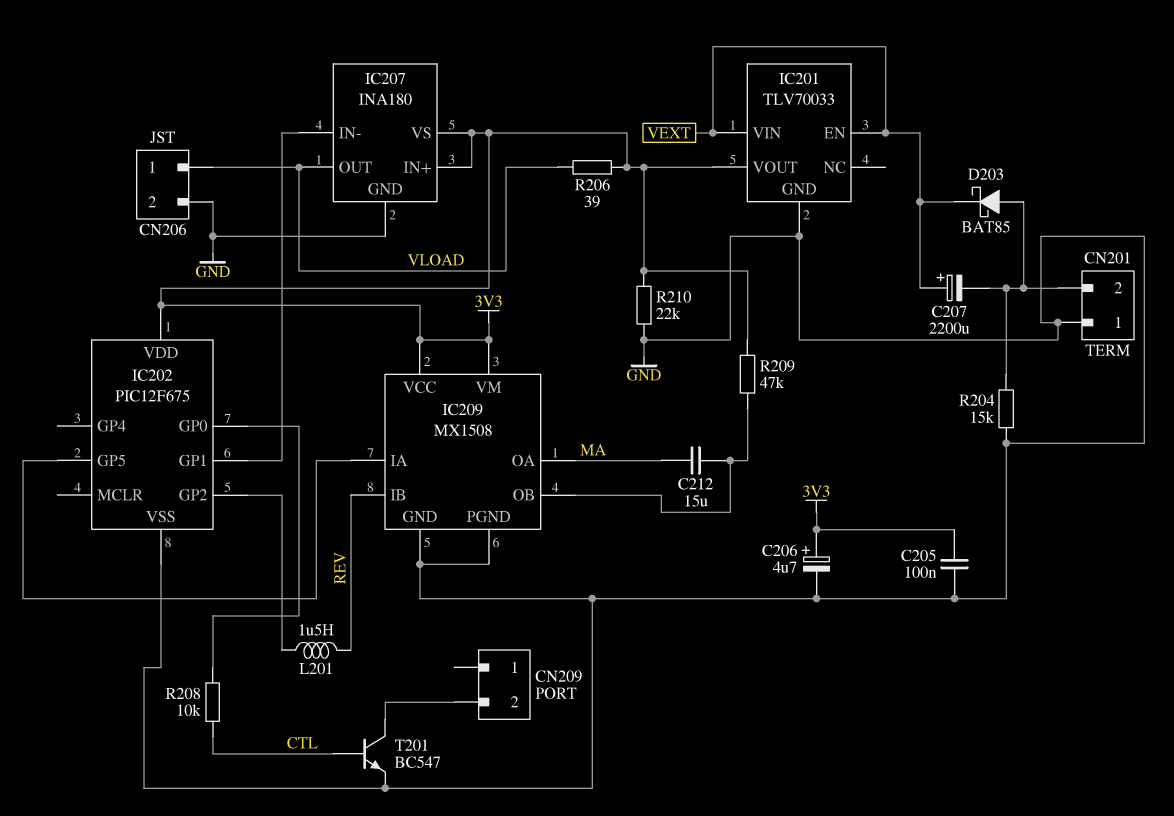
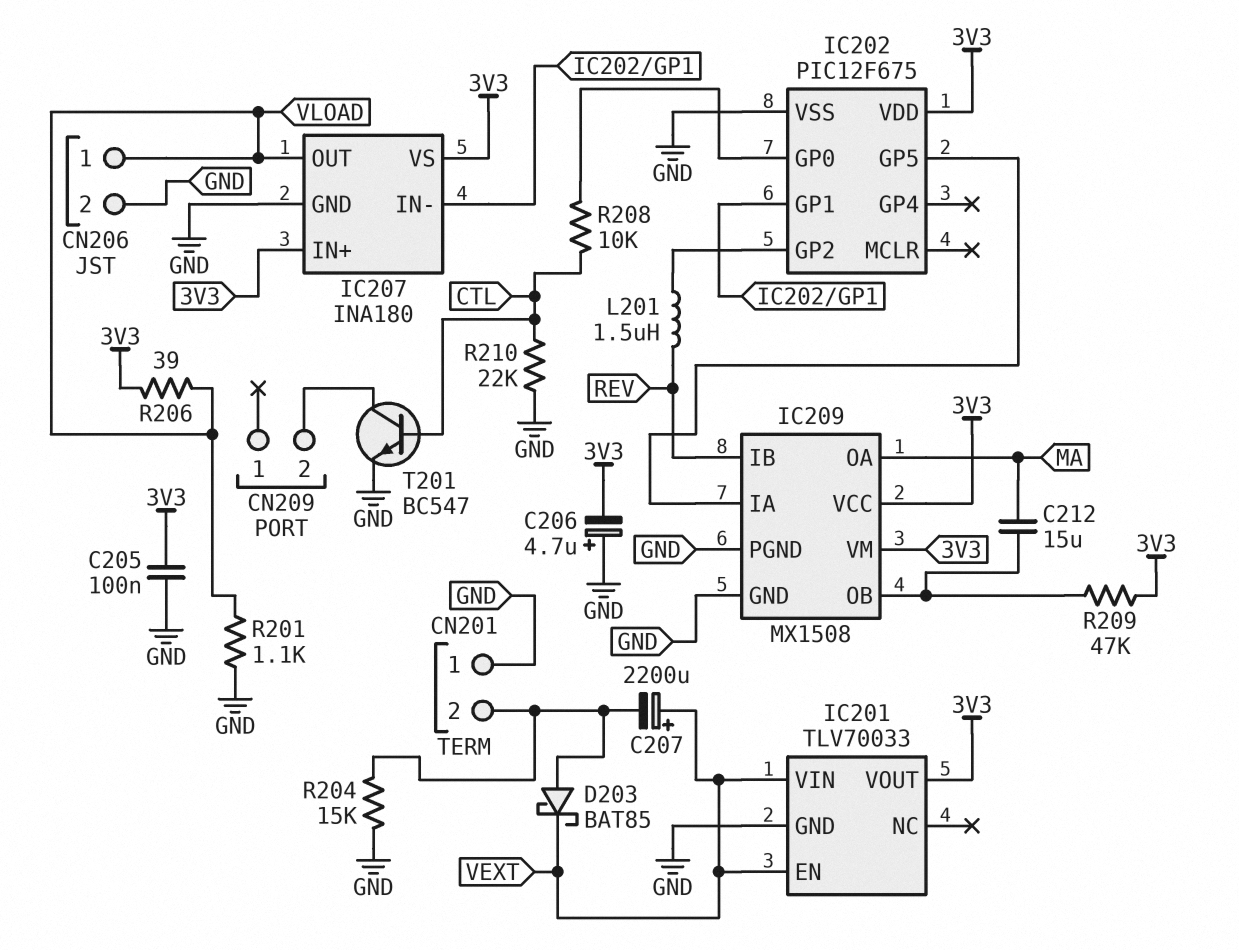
C206: 4.7uF (plus 3V3, minus GND) -> 4.7uF (plus GND, minus 3V3)
R201: none -> 1.1k (GND, VLOAD)
R210: 22k (3V3, GND) -> 22k (CTL, GND)

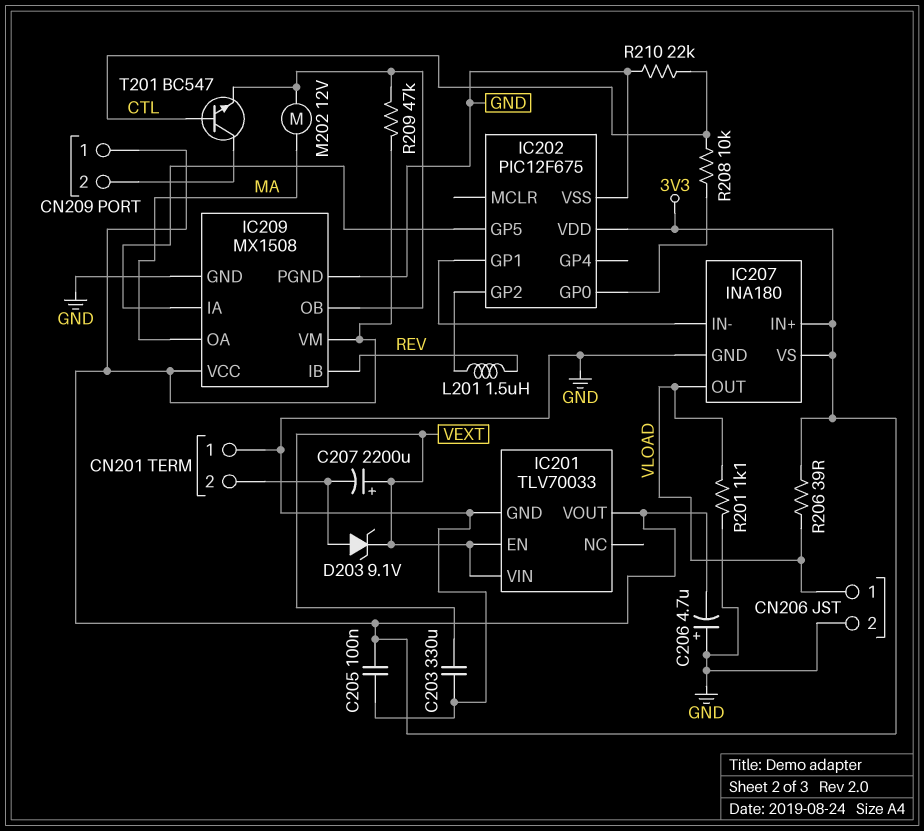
C203: none -> 330uF (GND, VEXT)
C212: 15uF (IC209/OB, MA) -> none
CN209 pin 1: none -> 3V3
D203: schottky BAT85 (A CN201/2, K VEXT) -> zener 9.1V (A CN201/2, K VEXT)
M202: none -> motor 12V (IC209/OB, MA)
R204: 15k (CN201/2, GND) -> none
T201: NPN BC547 (B CTL, C CN209/2, E GND) -> NPN BC547 (B CTL, C CN209/2, E IC209/OB)

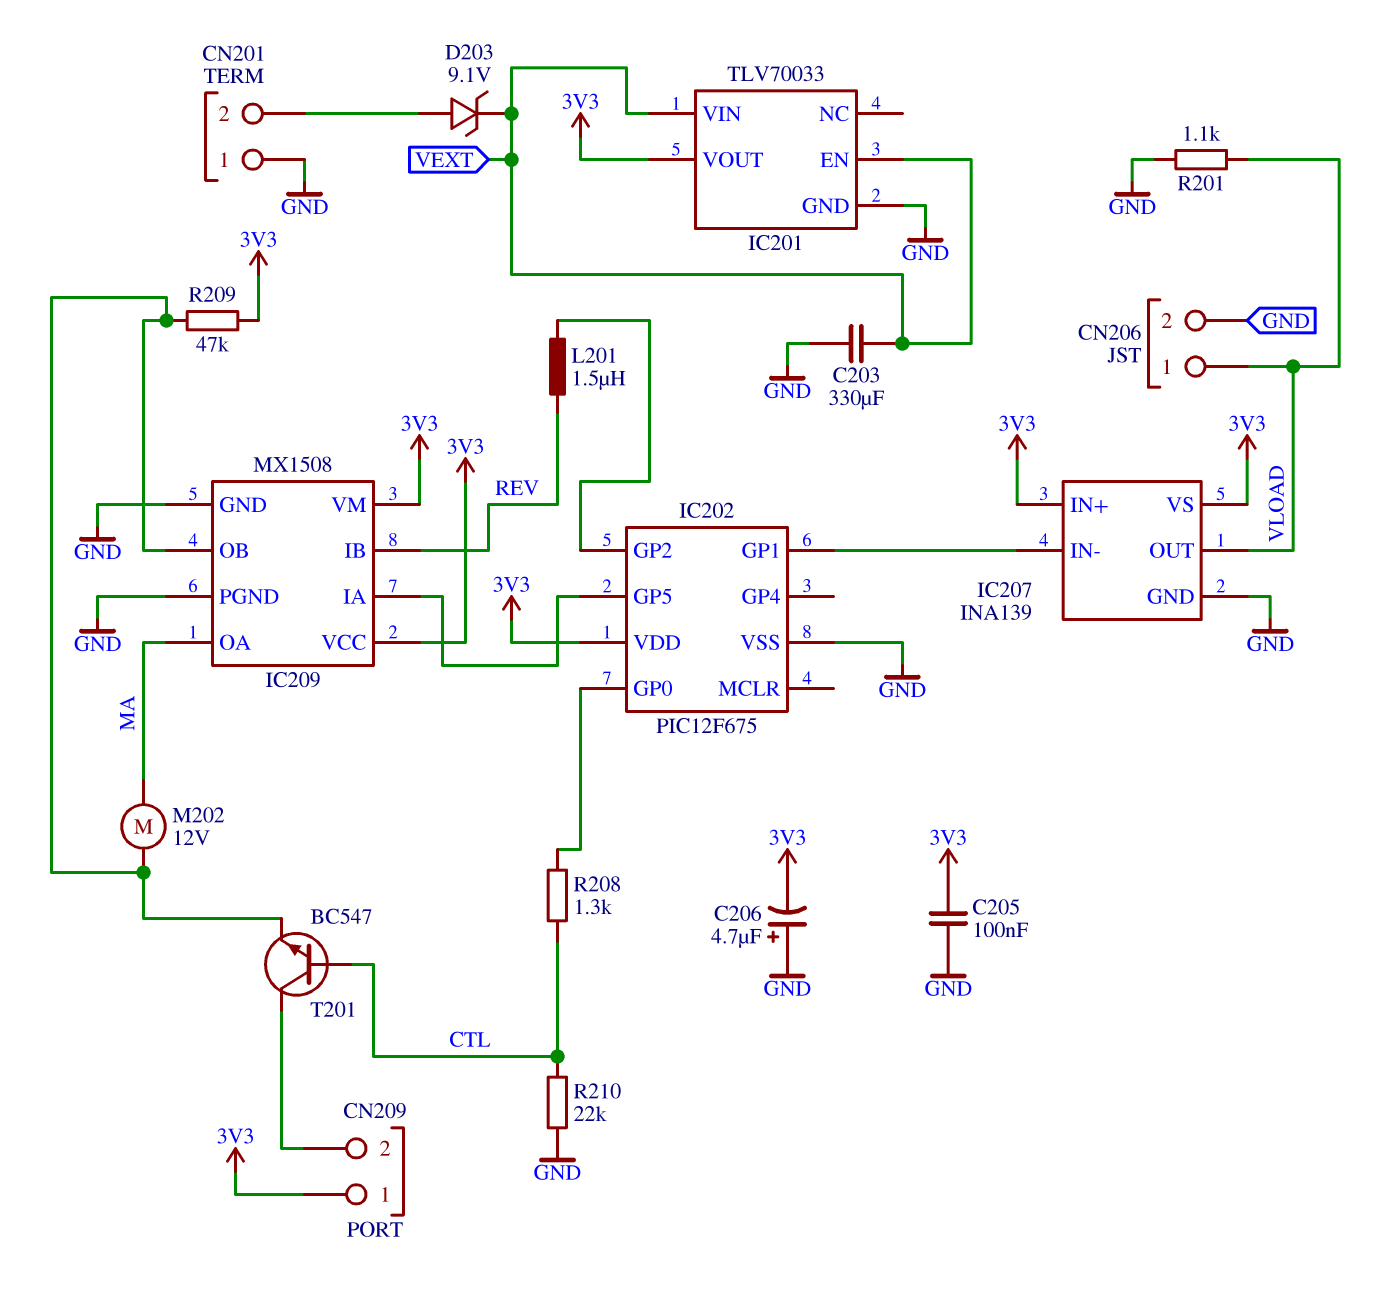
C207: 2200uF (plus VEXT, minus CN201/2) -> none
IC207: INA180 -> INA139
R206: 39 (3V3, VLOAD) -> none
R208: 10k (CTL, IC202/GP0) -> 1.3k (CTL, IC202/GP0)

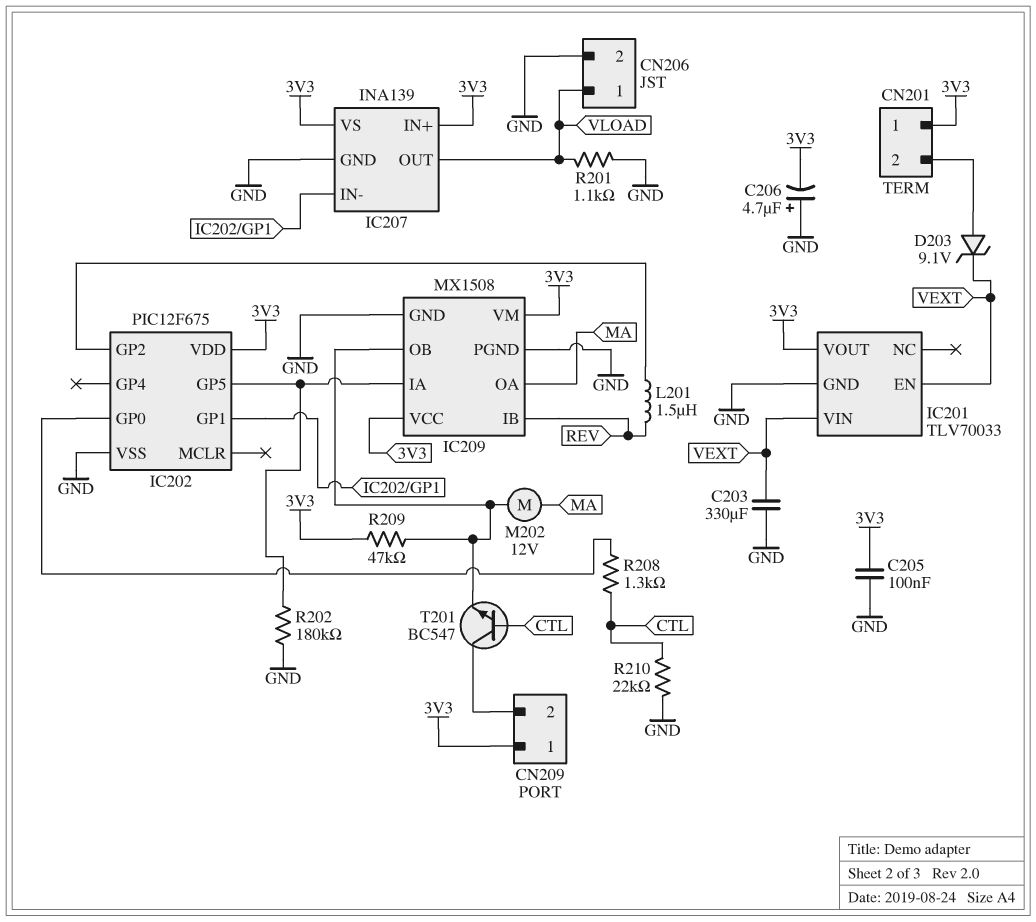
CN201 pin 1: GND -> 3V3
R202: none -> 180k (GND, IC202/GP5)

